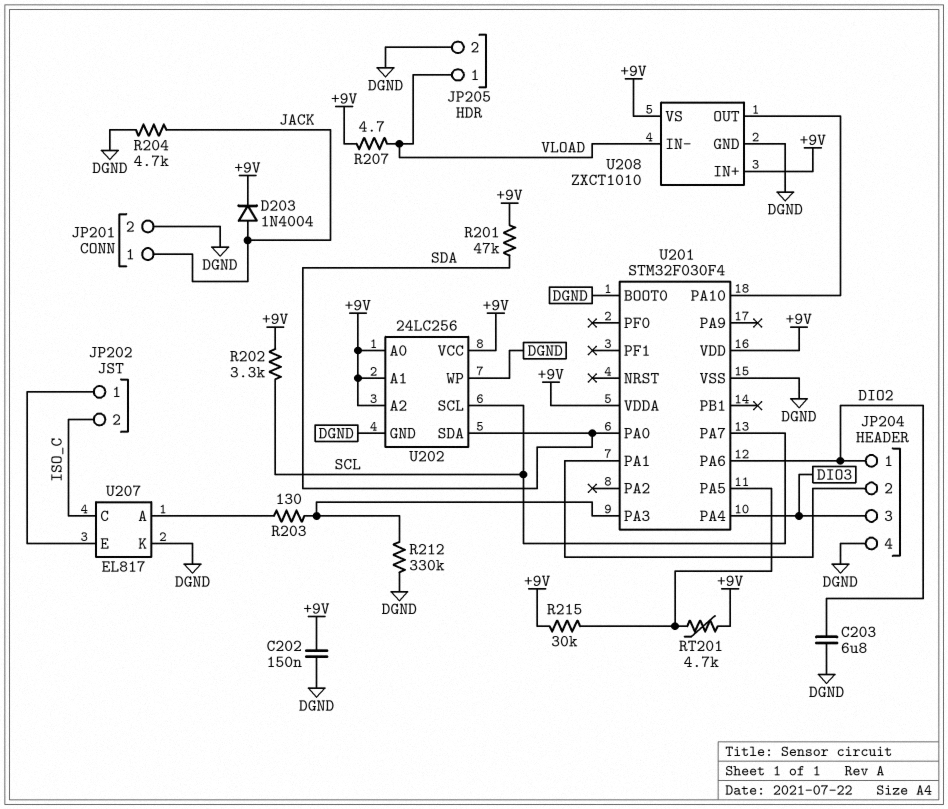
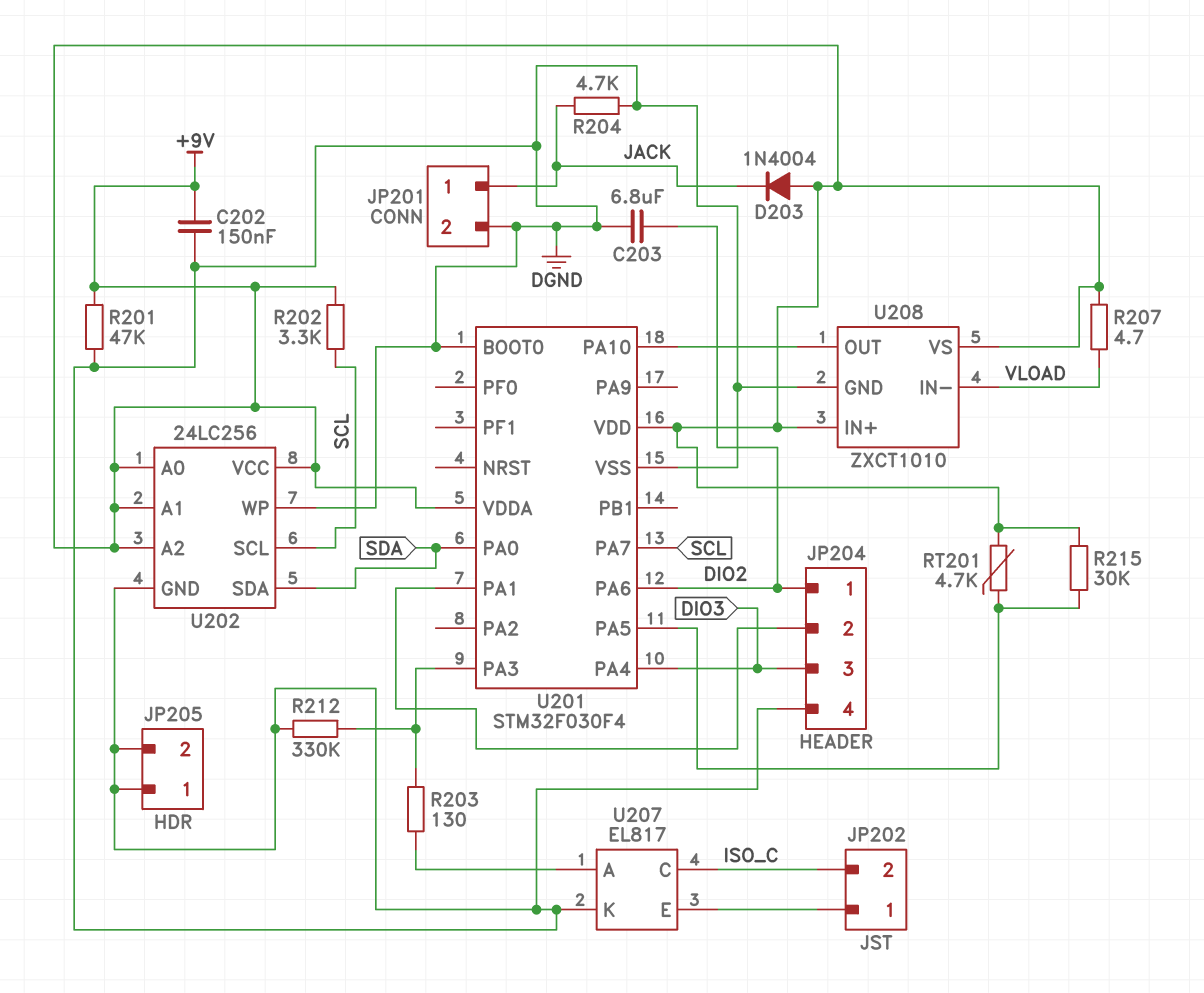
D203: diode 1N4004 (A JACK, K +9V) -> diode 1N4004 (A +9V, K JACK)
JP205 pin 1: VLOAD -> DGND
R201: 47k (+9V, SDA) -> 47k (+9V, DGND)

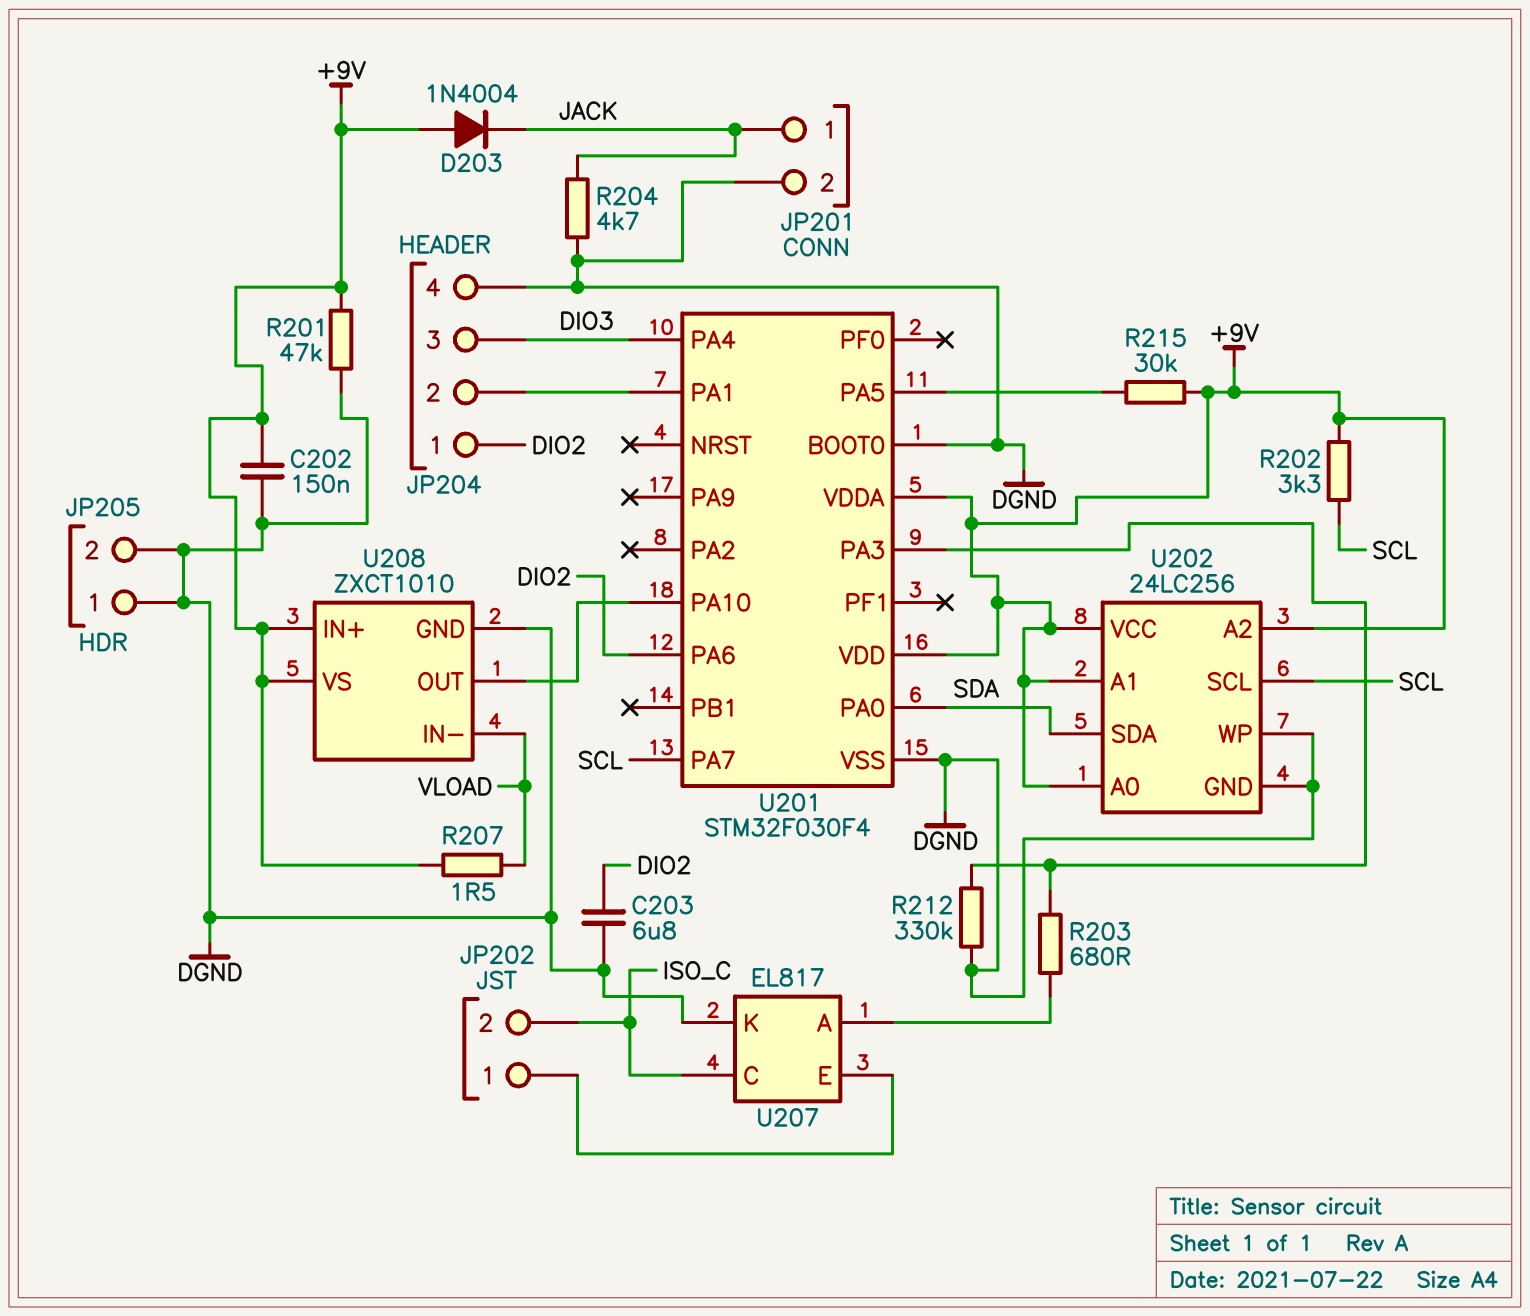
R203: 130 (U201/PA3, U207/A) -> 680 (U201/PA3, U207/A)
R207: 4.7 (+9V, VLOAD) -> 1.5 (+9V, VLOAD)
RT201: 4.7k (+9V, U201/PA5) -> none

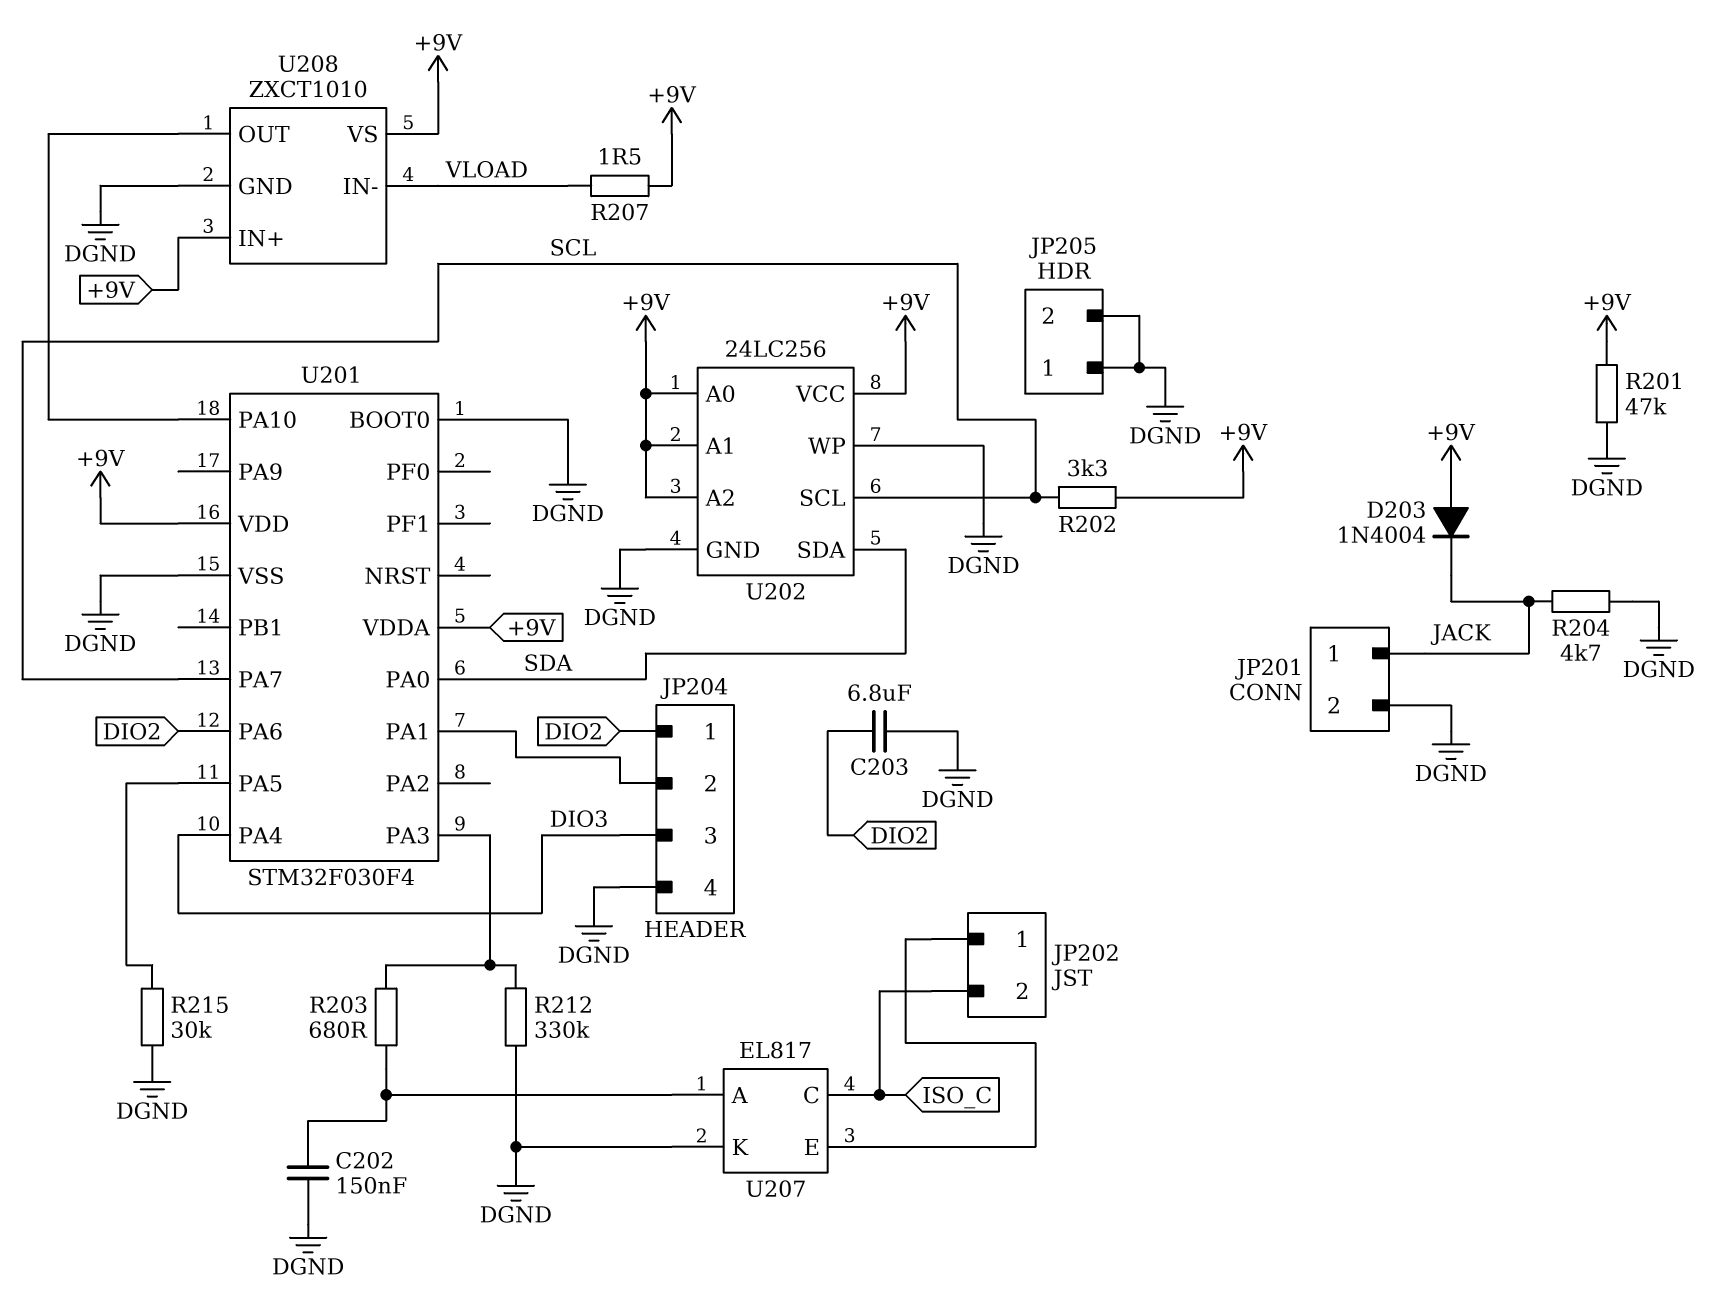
C202: 150nF (+9V, DGND) -> 150nF (DGND, U207/A)
R215: 30k (+9V, U201/PA5) -> 30k (DGND, U201/PA5)

